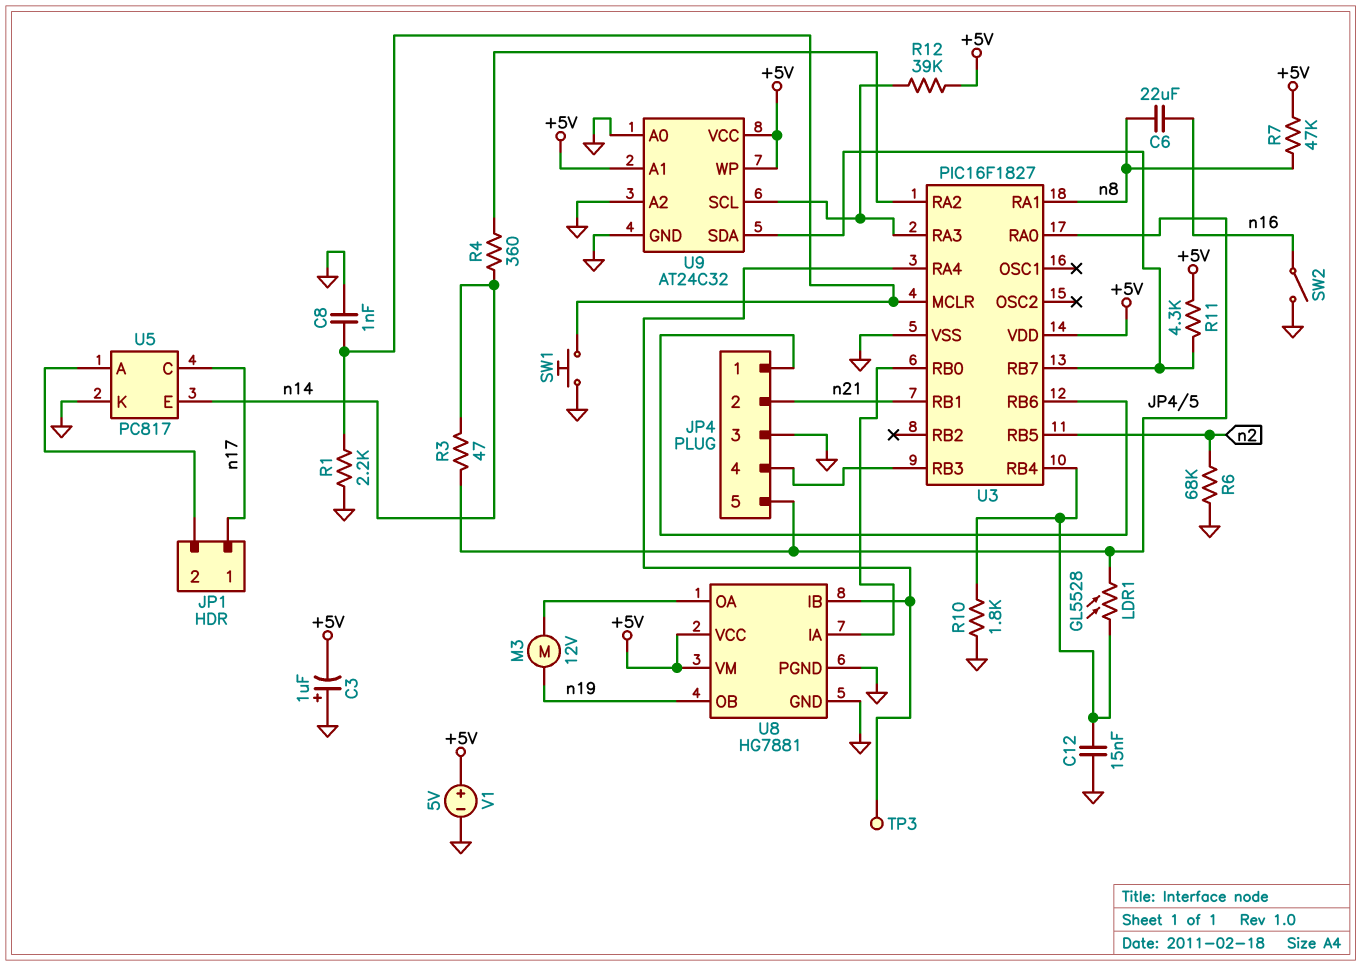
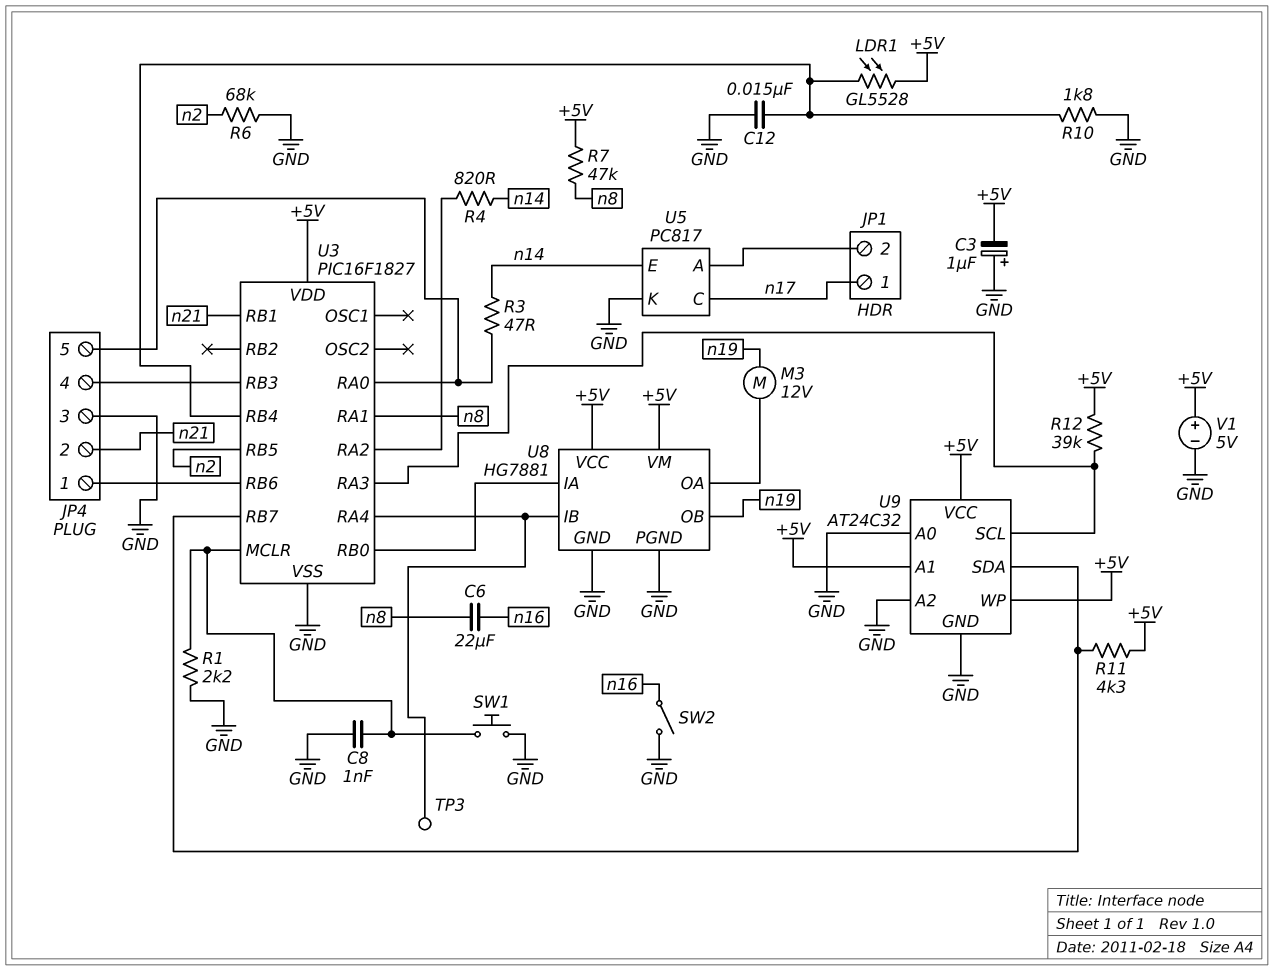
LDR1: GL5528 (JP4/5, U3/RB4) -> GL5528 (+5V, U3/RB4)
R4: 360 (U3/RA2, n14) -> 820 (U3/RA2, n14)

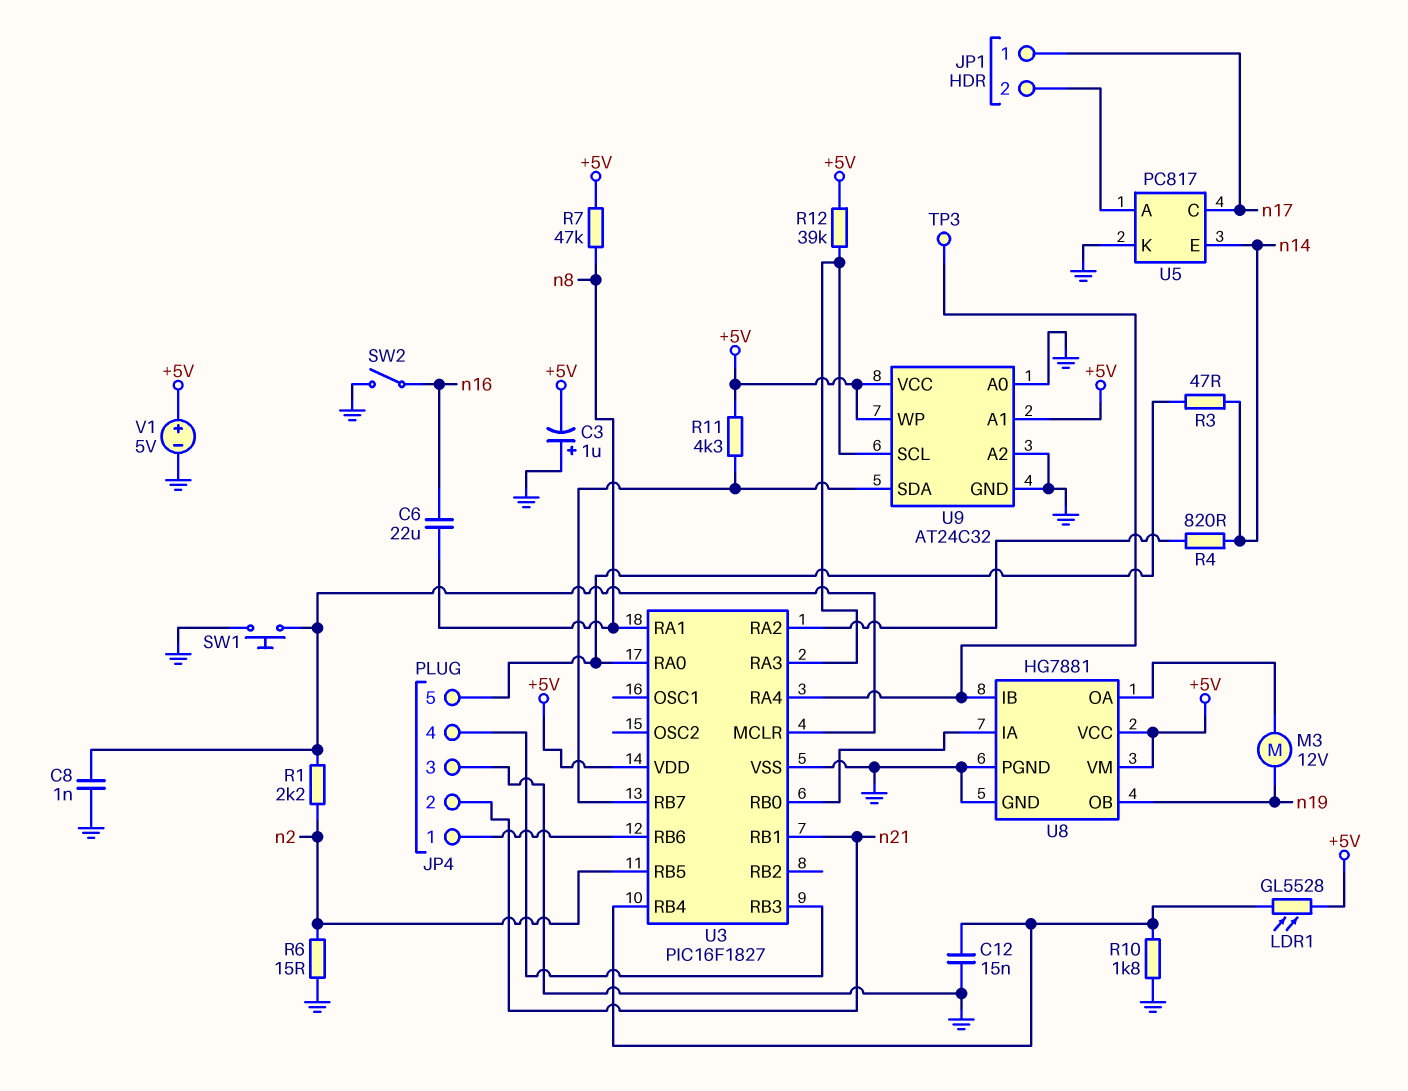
R1: 2.2k (GND, U3/MCLR) -> 2.2k (U3/MCLR, n2)
R6: 68k (GND, n2) -> 15 (GND, n2)

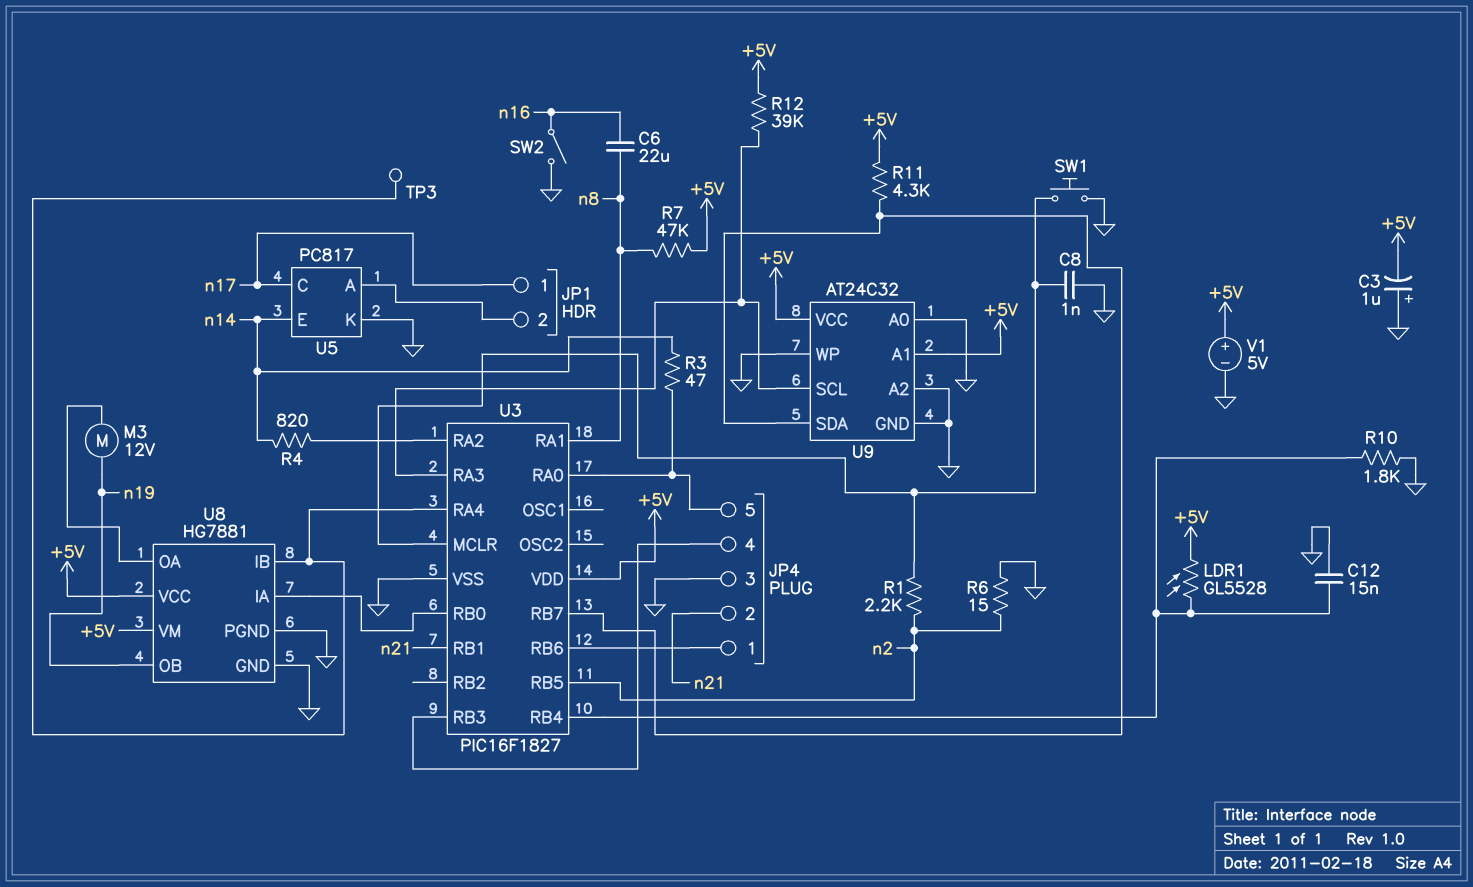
U9 pin WP: +5V -> GND

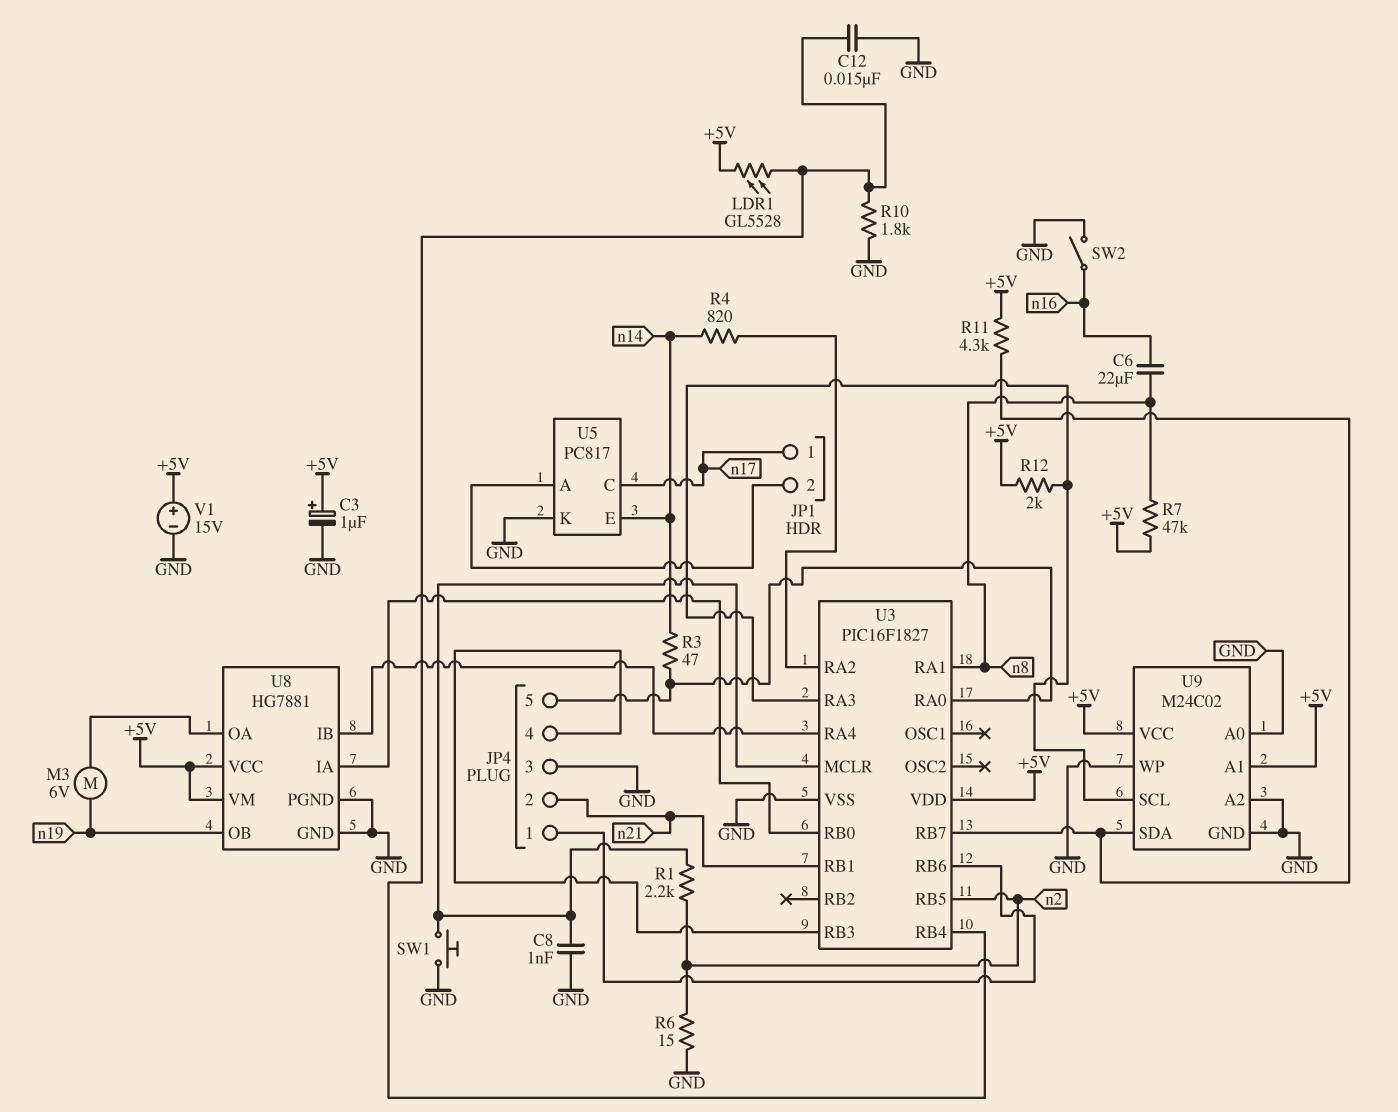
C3: 1uF (plus GND, minus +5V) -> 1uF (plus +5V, minus GND)
M3: motor 12V (U8/OA, n19) -> motor 6V (U8/OA, n19)
R12: 39k (+5V, U3/RA3) -> 2k (+5V, U3/RA3)
TP3: test point (U3/RA4) -> none
U9: AT24C32 -> M24C02
V1: 5V (plus +5V, minus GND) -> 15V (plus +5V, minus GND)

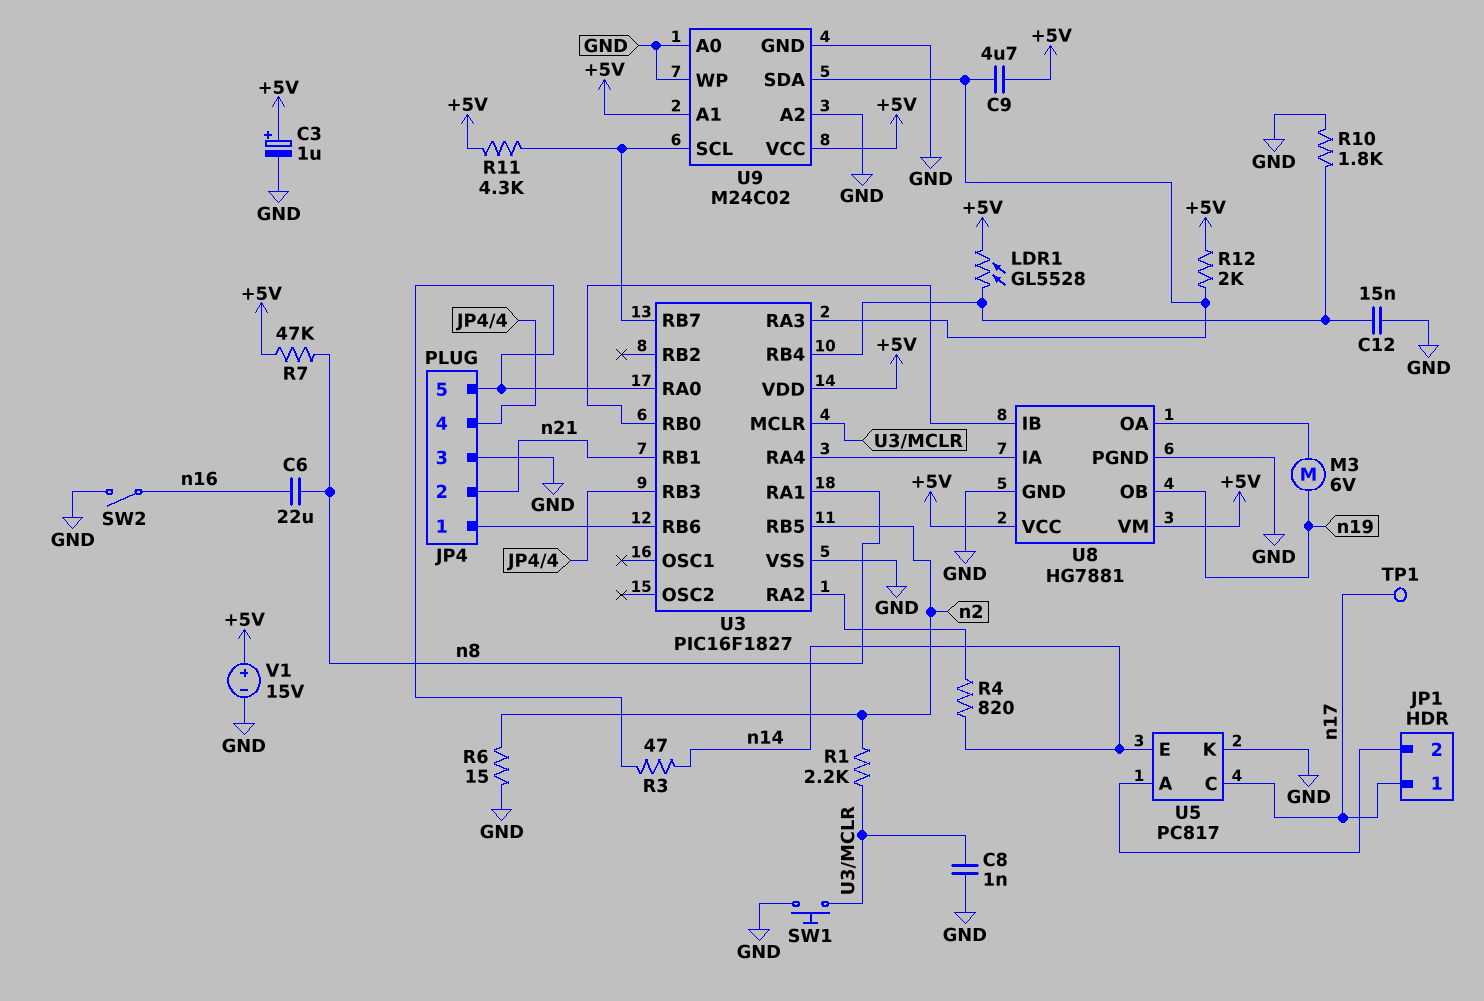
C9: none -> 4.7uF (+5V, U3/RA3)
TP1: none -> test point (n17)
U8 pin IA: U3/RB0 -> U3/RA4
U8 pin IB: U3/RA4 -> U3/RB0
U9 pin SCL: U3/RA3 -> U3/RB7
U9 pin SDA: U3/RB7 -> U3/RA3

